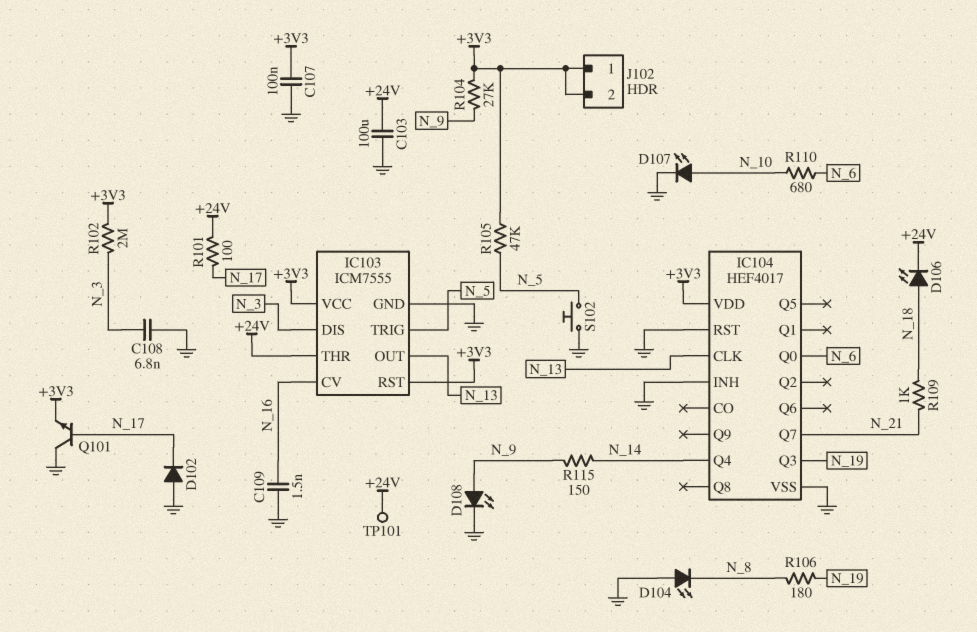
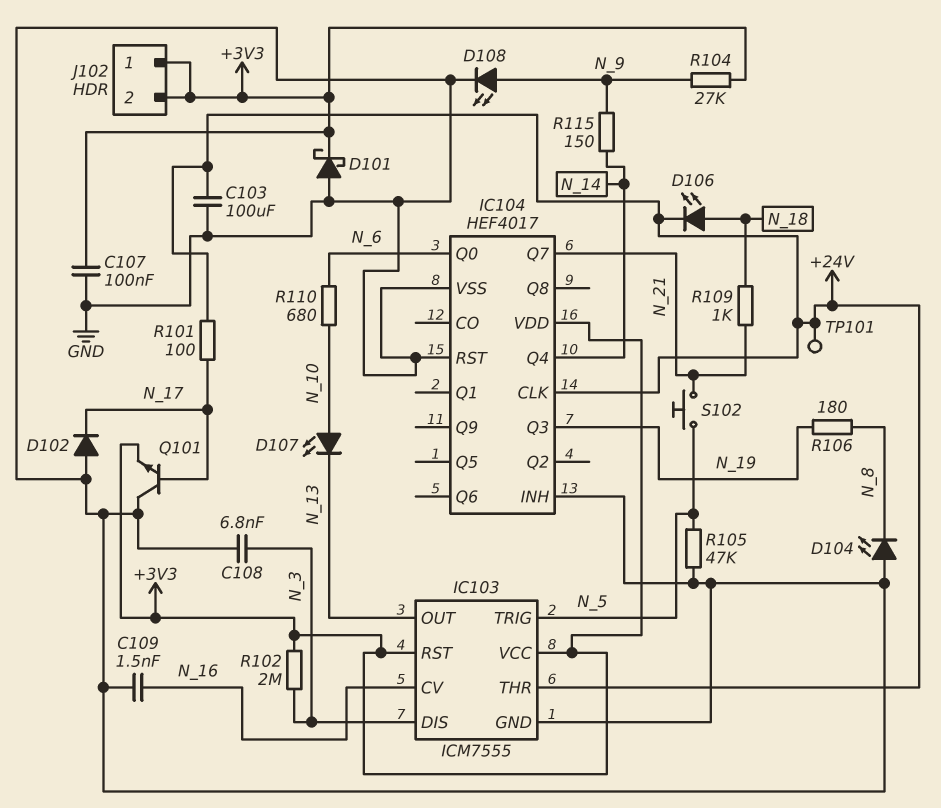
D101: none -> schottky (A GND, K +3V3)
D107: LED (A N_10, K GND) -> LED (A N_10, K N_13)
IC104 pin CLK: N_13 -> +24V
R105: 47k (+3V3, N_5) -> 47k (GND, N_5)
S102: button (GND, N_5) -> button (N_5, N_21)

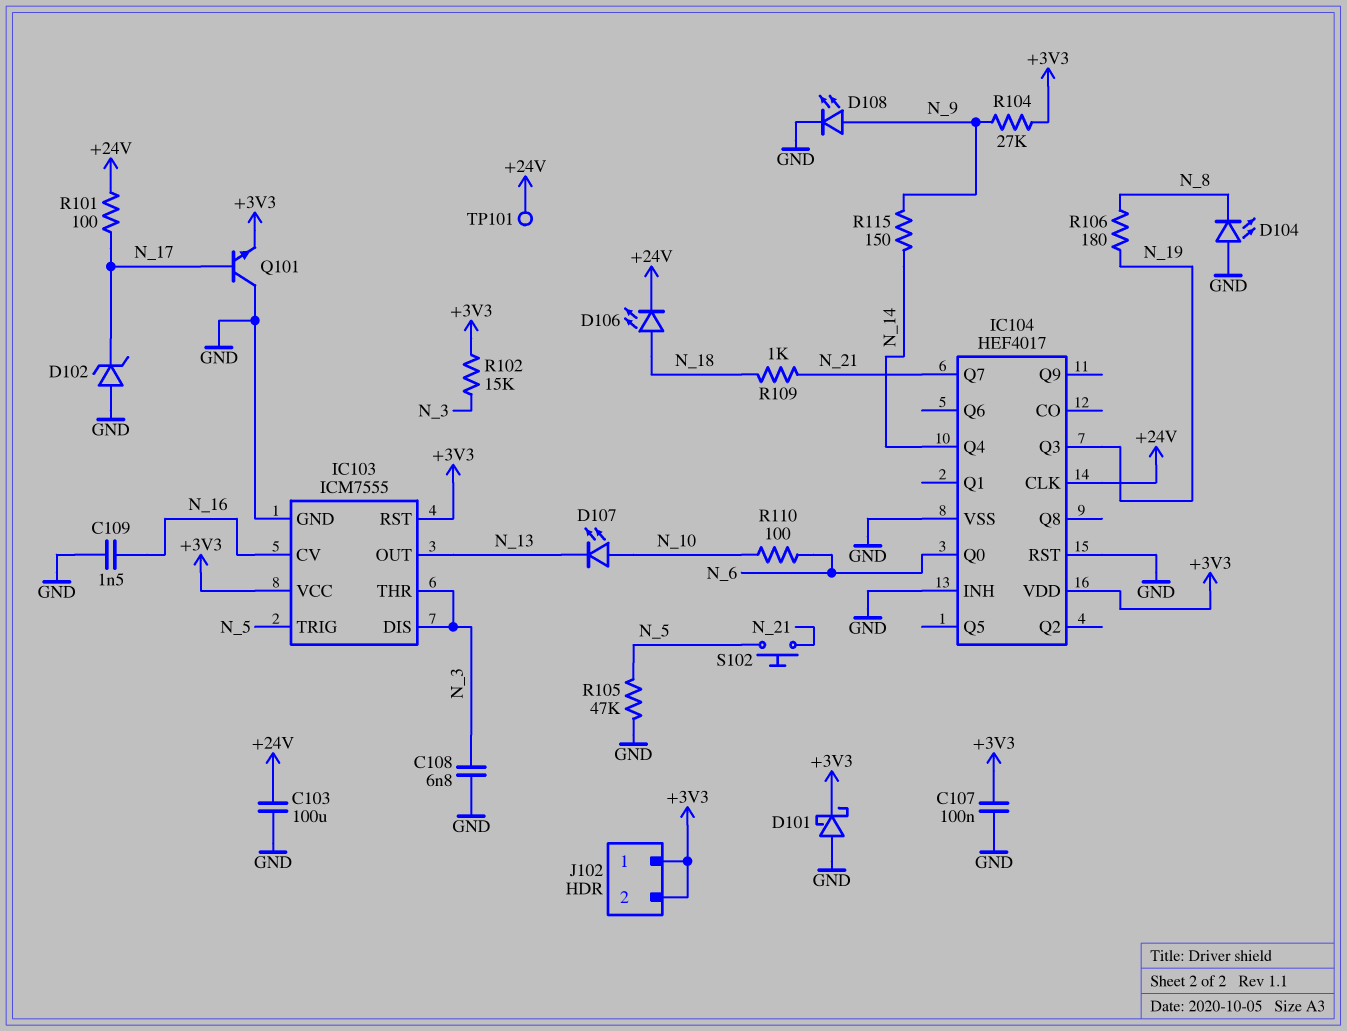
D102: diode (A GND, K N_17) -> zener (A GND, K N_17)
IC103 pin THR: +24V -> N_3
R102: 2M (+3V3, N_3) -> 15k (+3V3, N_3)
R110: 680 (N_6, N_10) -> 100 (N_6, N_10)

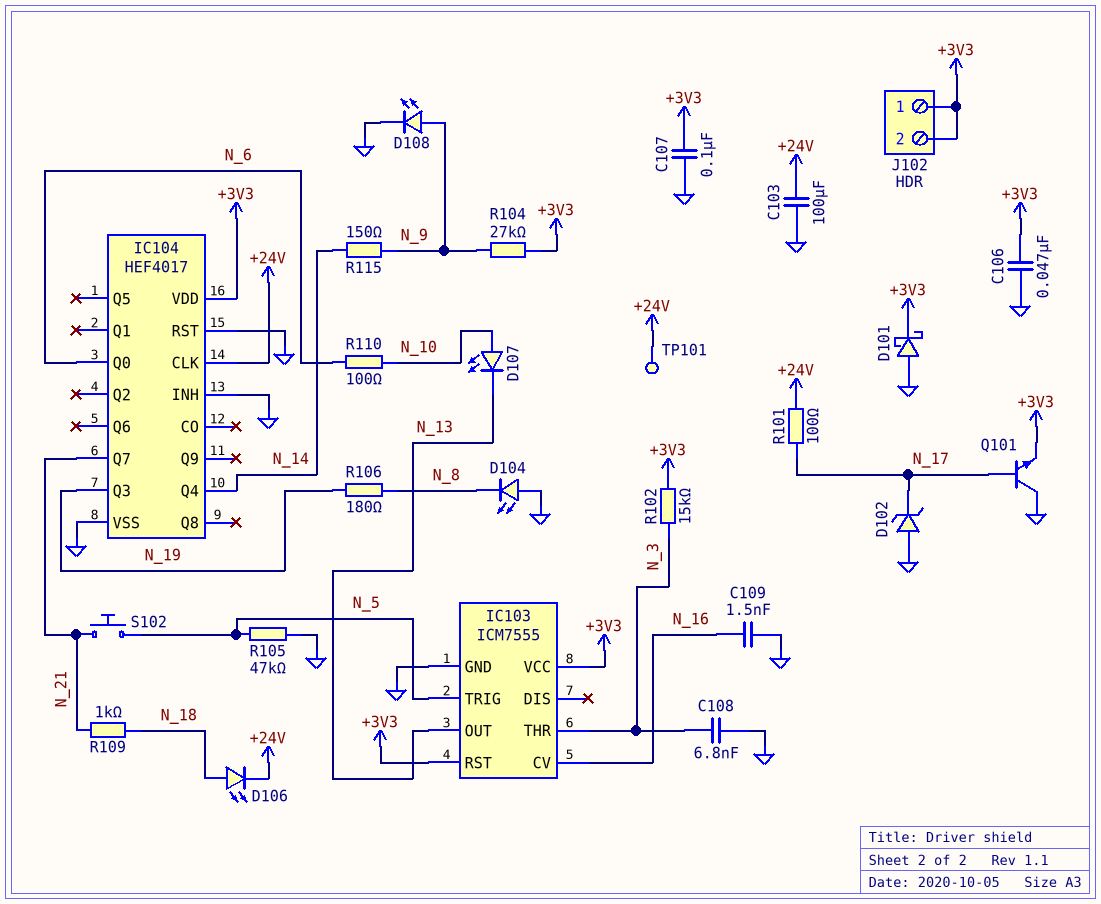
C106: none -> 47nF (+3V3, GND)
IC103 pin DIS: N_3 -> none

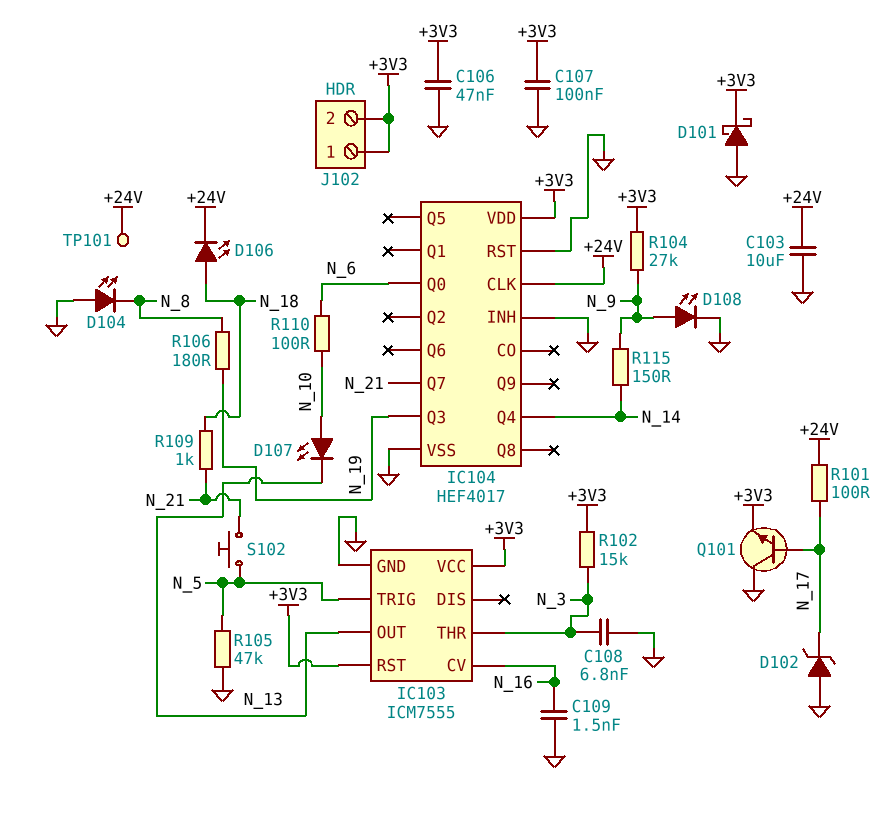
C103: 100uF (+24V, GND) -> 10uF (+24V, GND)

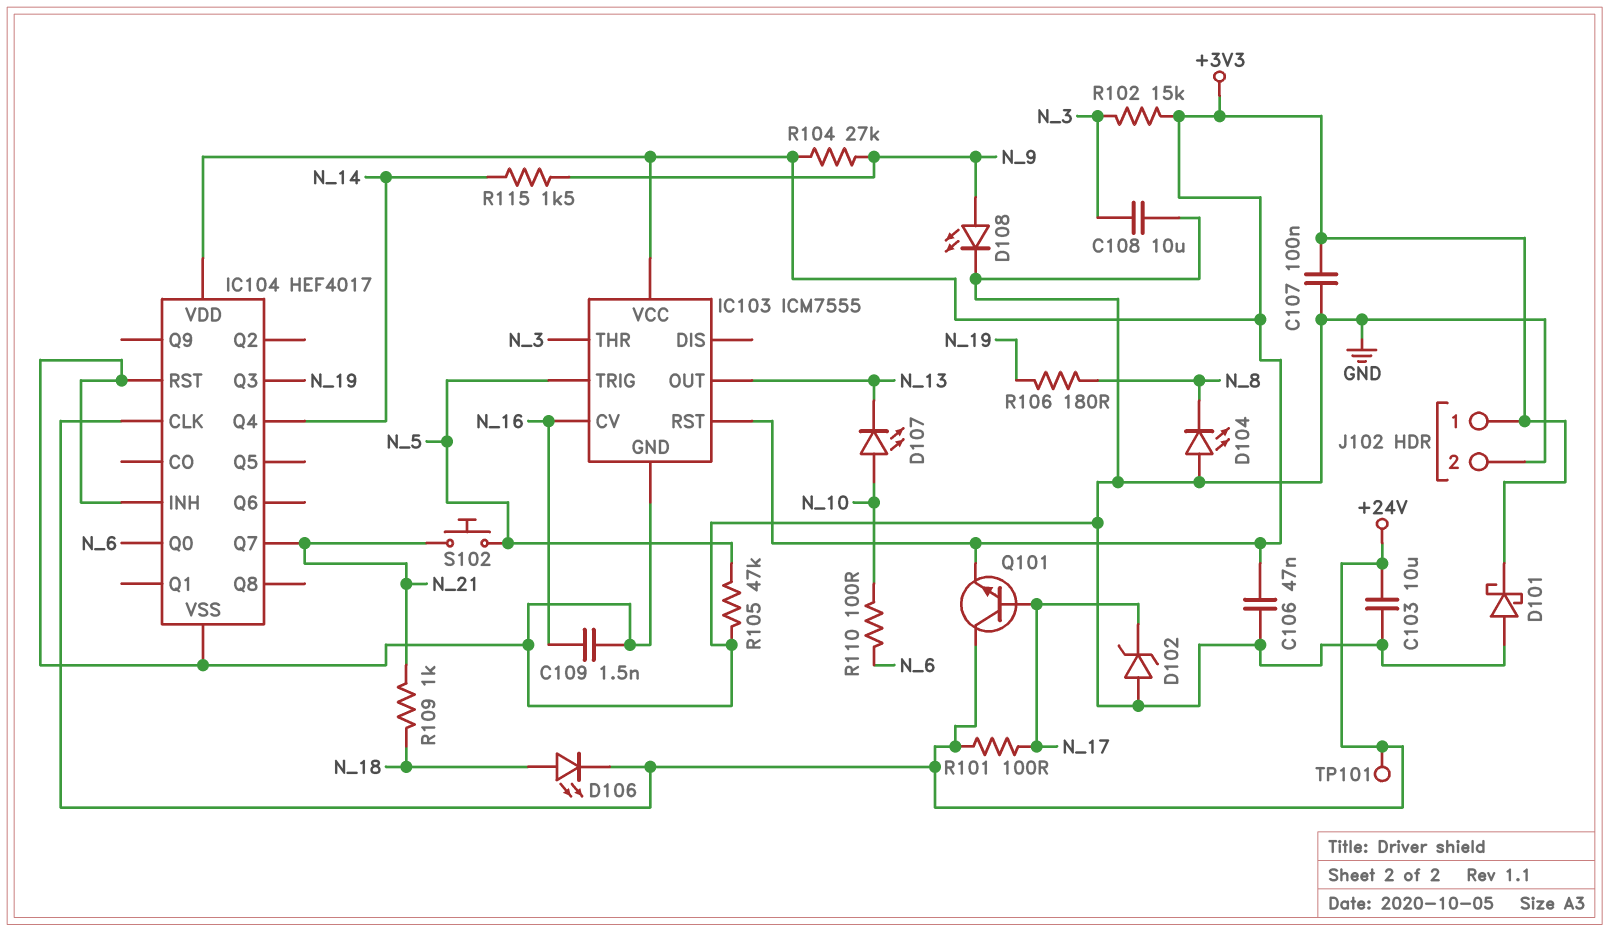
C108: 6.8nF (GND, N_3) -> 10uF (GND, N_3)
J102 pin 2: +3V3 -> GND
Q101: NPN (B N_17, C GND, E +3V3) -> NPN (B N_17, C +24V, E +3V3)
R115: 150 (N_9, N_14) -> 1.5k (N_9, N_14)

